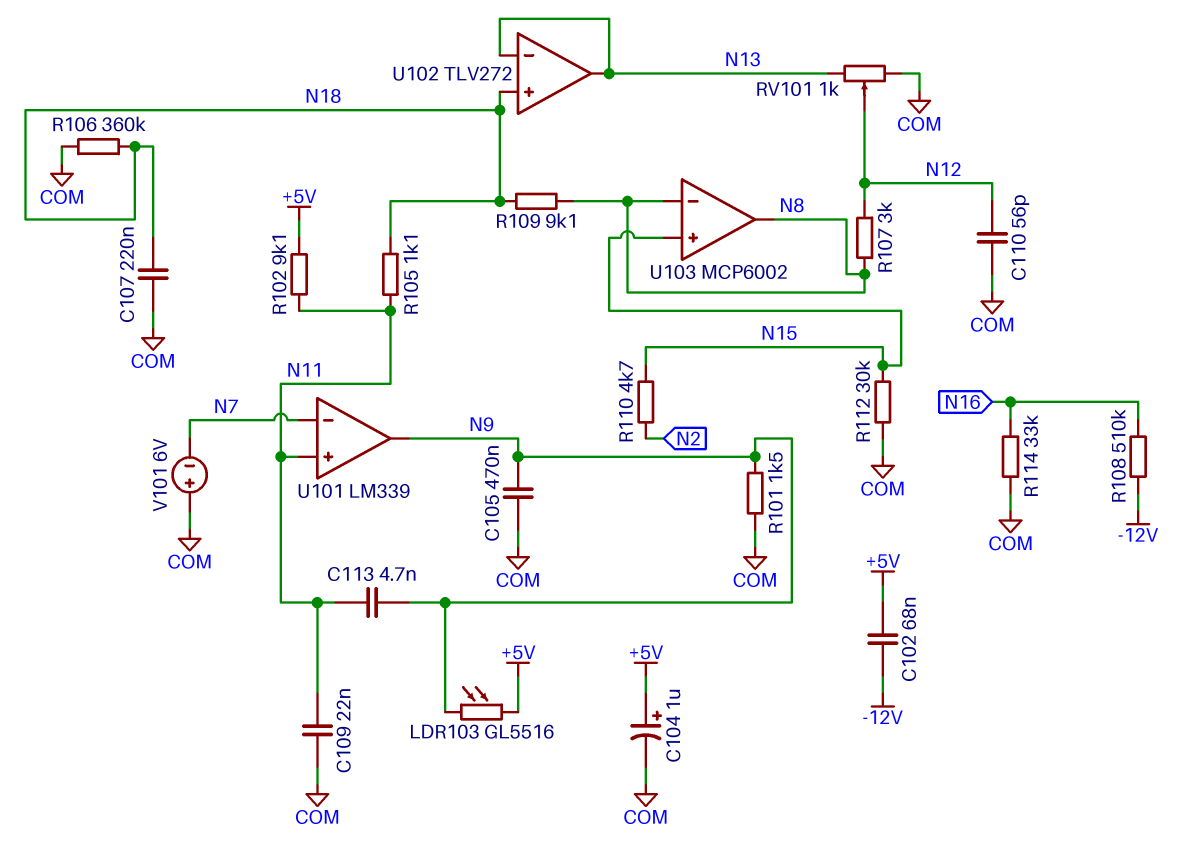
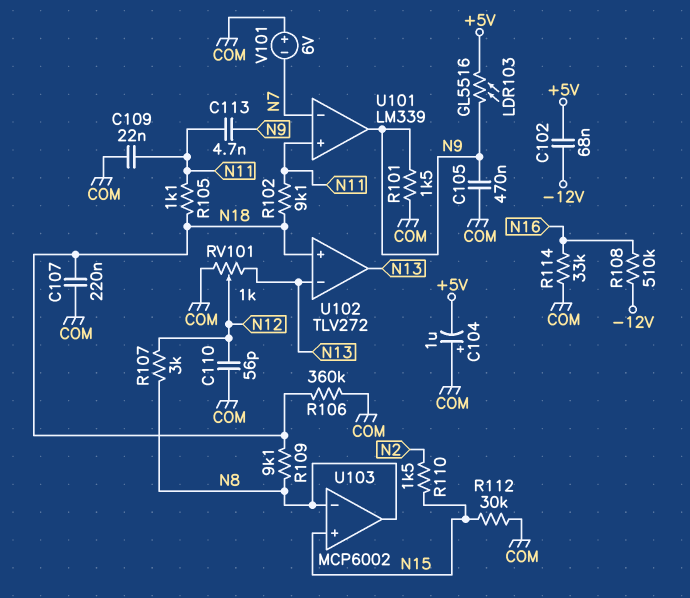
C104: 1uF (plus +5V, minus COM) -> 1uF (plus COM, minus +5V)
R102: 9.1k (+5V, N11) -> 9.1k (N11, N18)
R110: 4.7k (N2, N15) -> 1.5k (N2, N15)

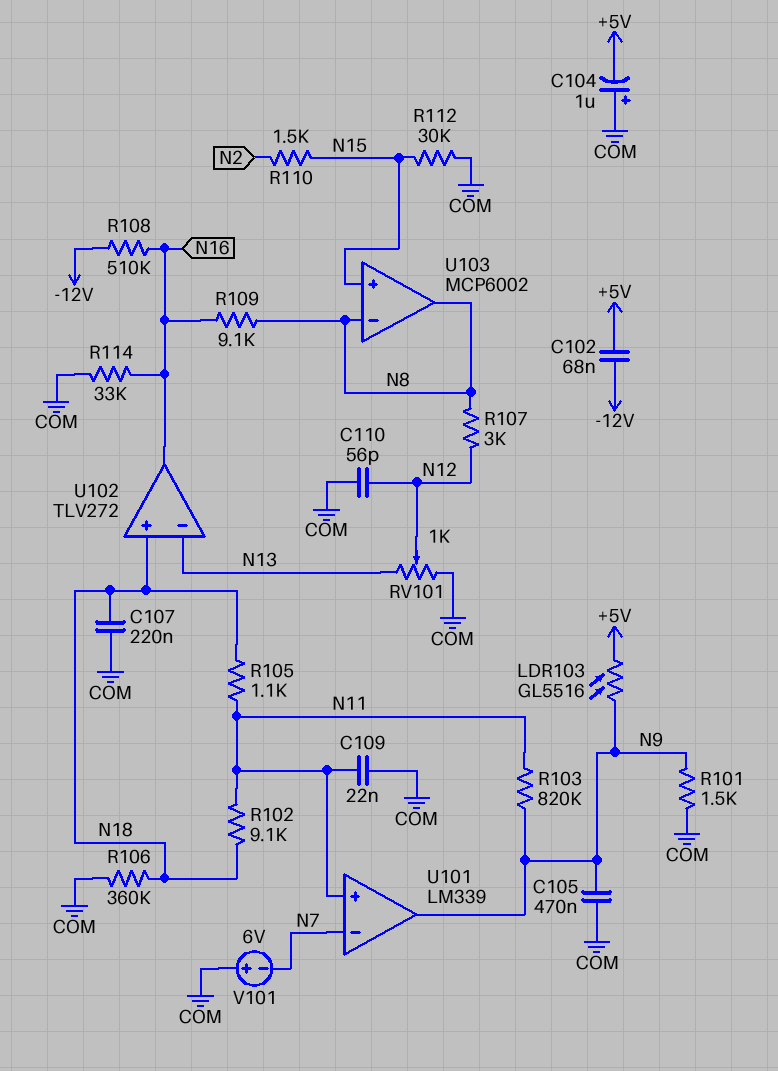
C113: 4.7nF (N9, N11) -> none
R103: none -> 820k (N9, N11)
R109: 9.1k (N8, N18) -> 9.1k (N8, N16)
U102 pin out: N13 -> N16

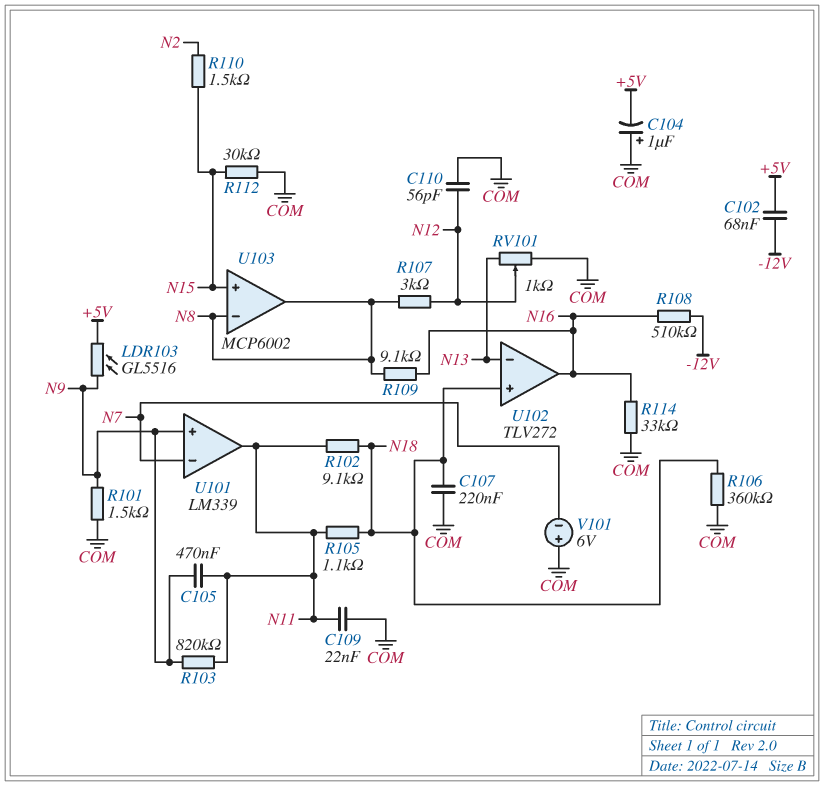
C105: 470nF (COM, N9) -> 470nF (N9, N11)
U101 pin in+: N11 -> N9
U101 pin out: N9 -> N11

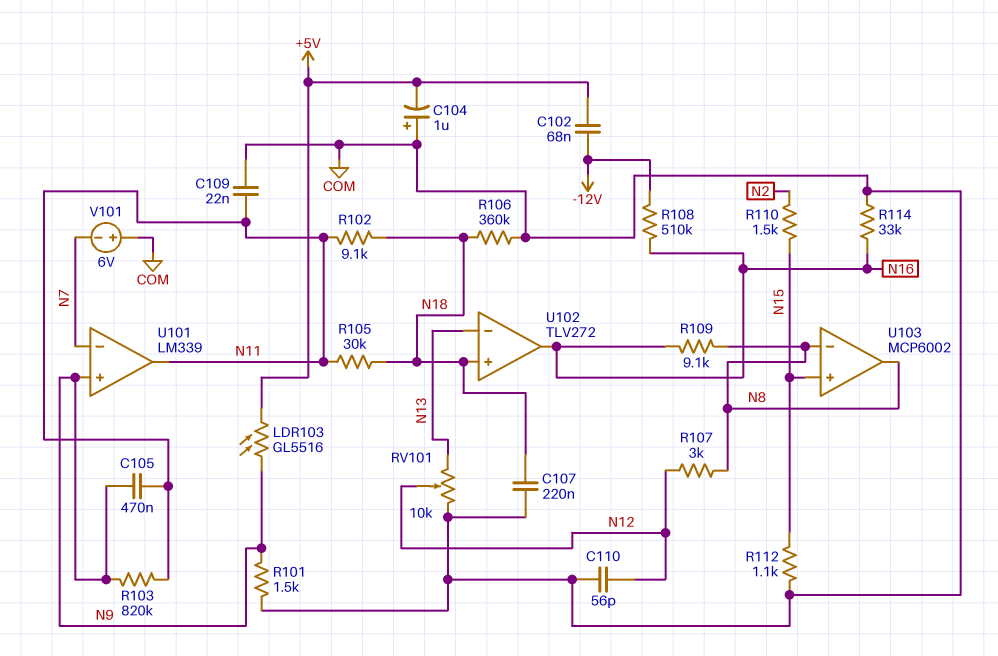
R105: 1.1k (N11, N18) -> 30k (N11, N18)
R112: 30k (COM, N15) -> 1.1k (COM, N15)
RV101: 1k (COM, N13, wiper N12) -> 10k (COM, N13, wiper N12)

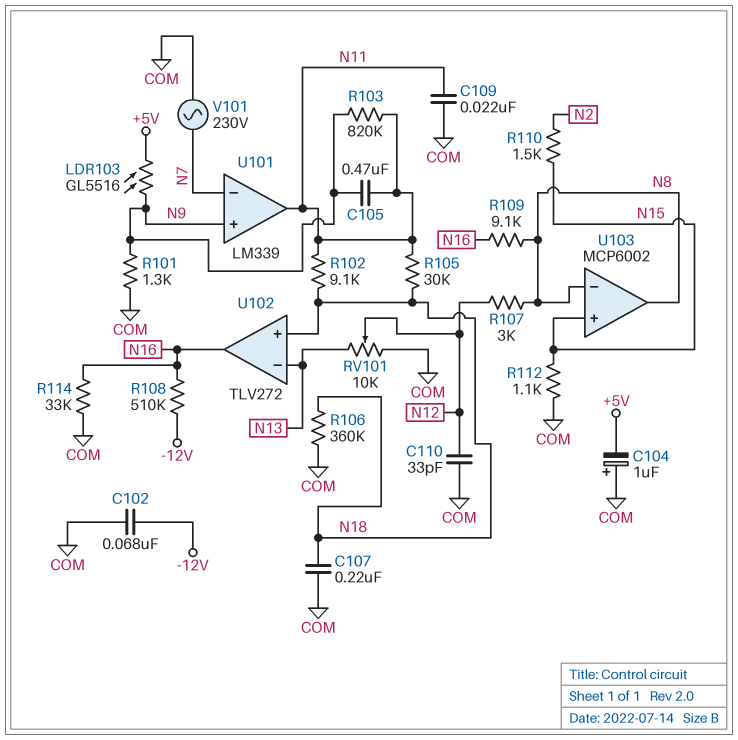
C102: 68nF (+5V, -12V) -> 68nF (-12V, COM)
C110: 56pF (COM, N12) -> 33pF (COM, N12)
R101: 1.5k (COM, N9) -> 1.3k (COM, N9)
V101: 6V (plus COM, minus N7) -> AC 230V (COM, N7)

